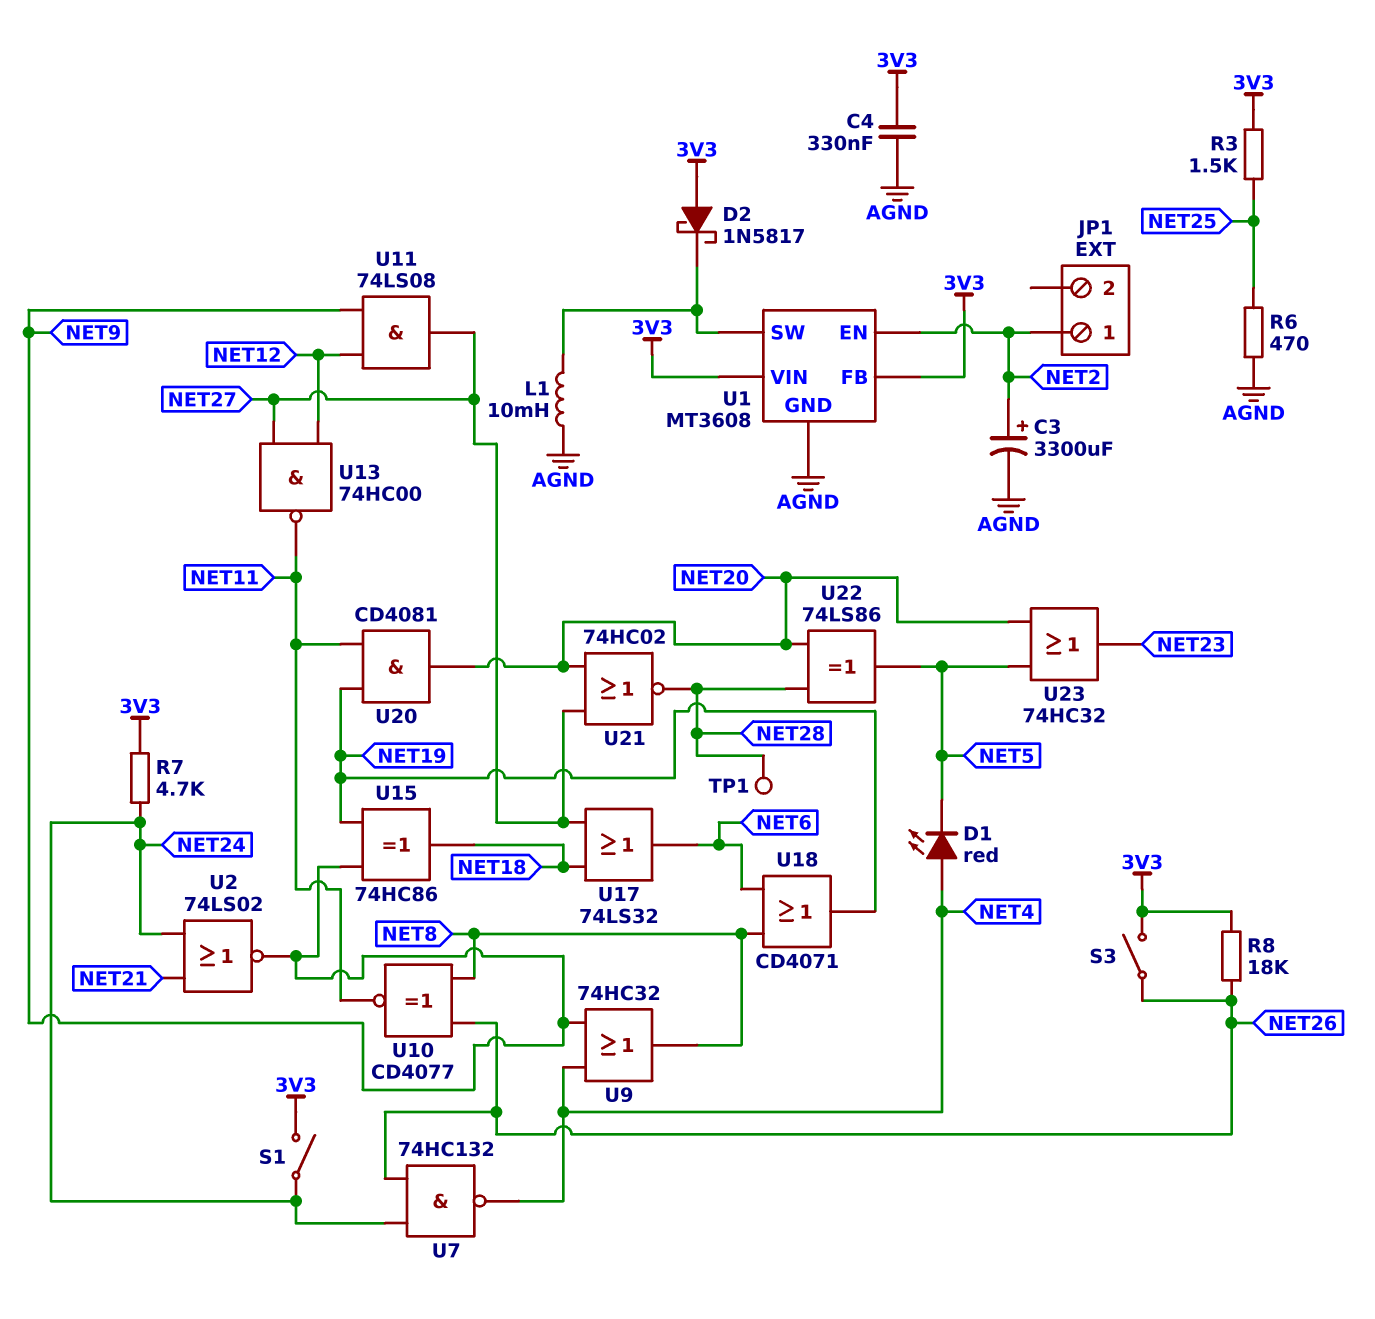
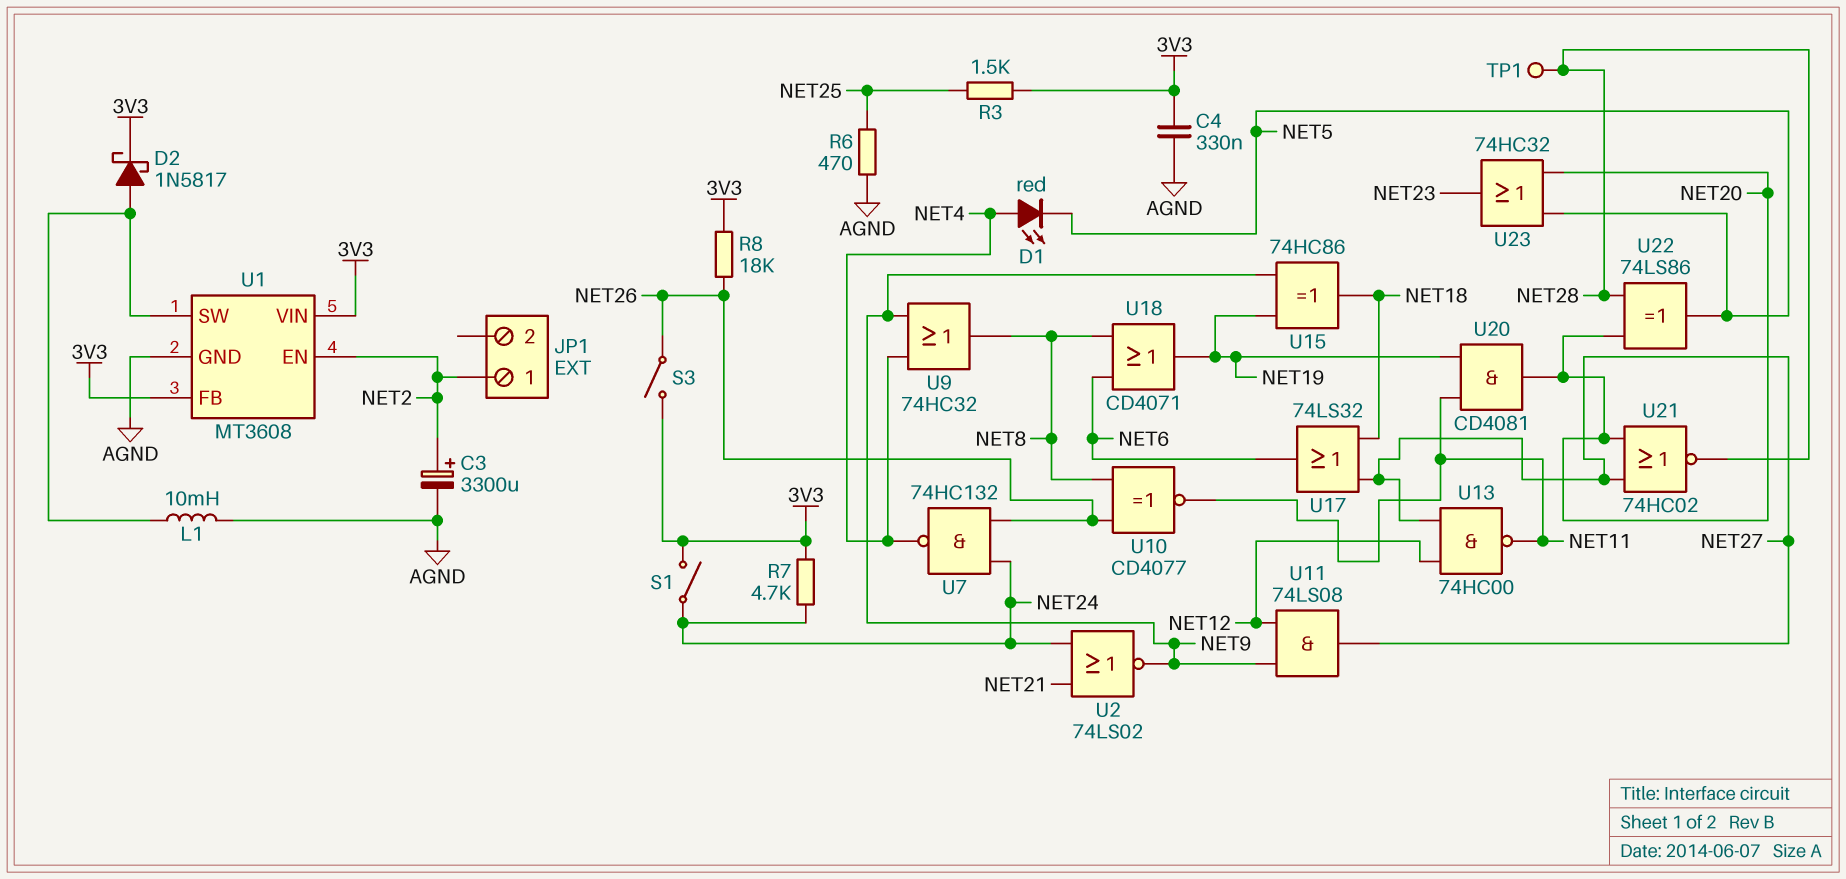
D2: schottky 1N5817 (A 3V3, K U1/SW) -> schottky 1N5817 (A U1/SW, K 3V3)

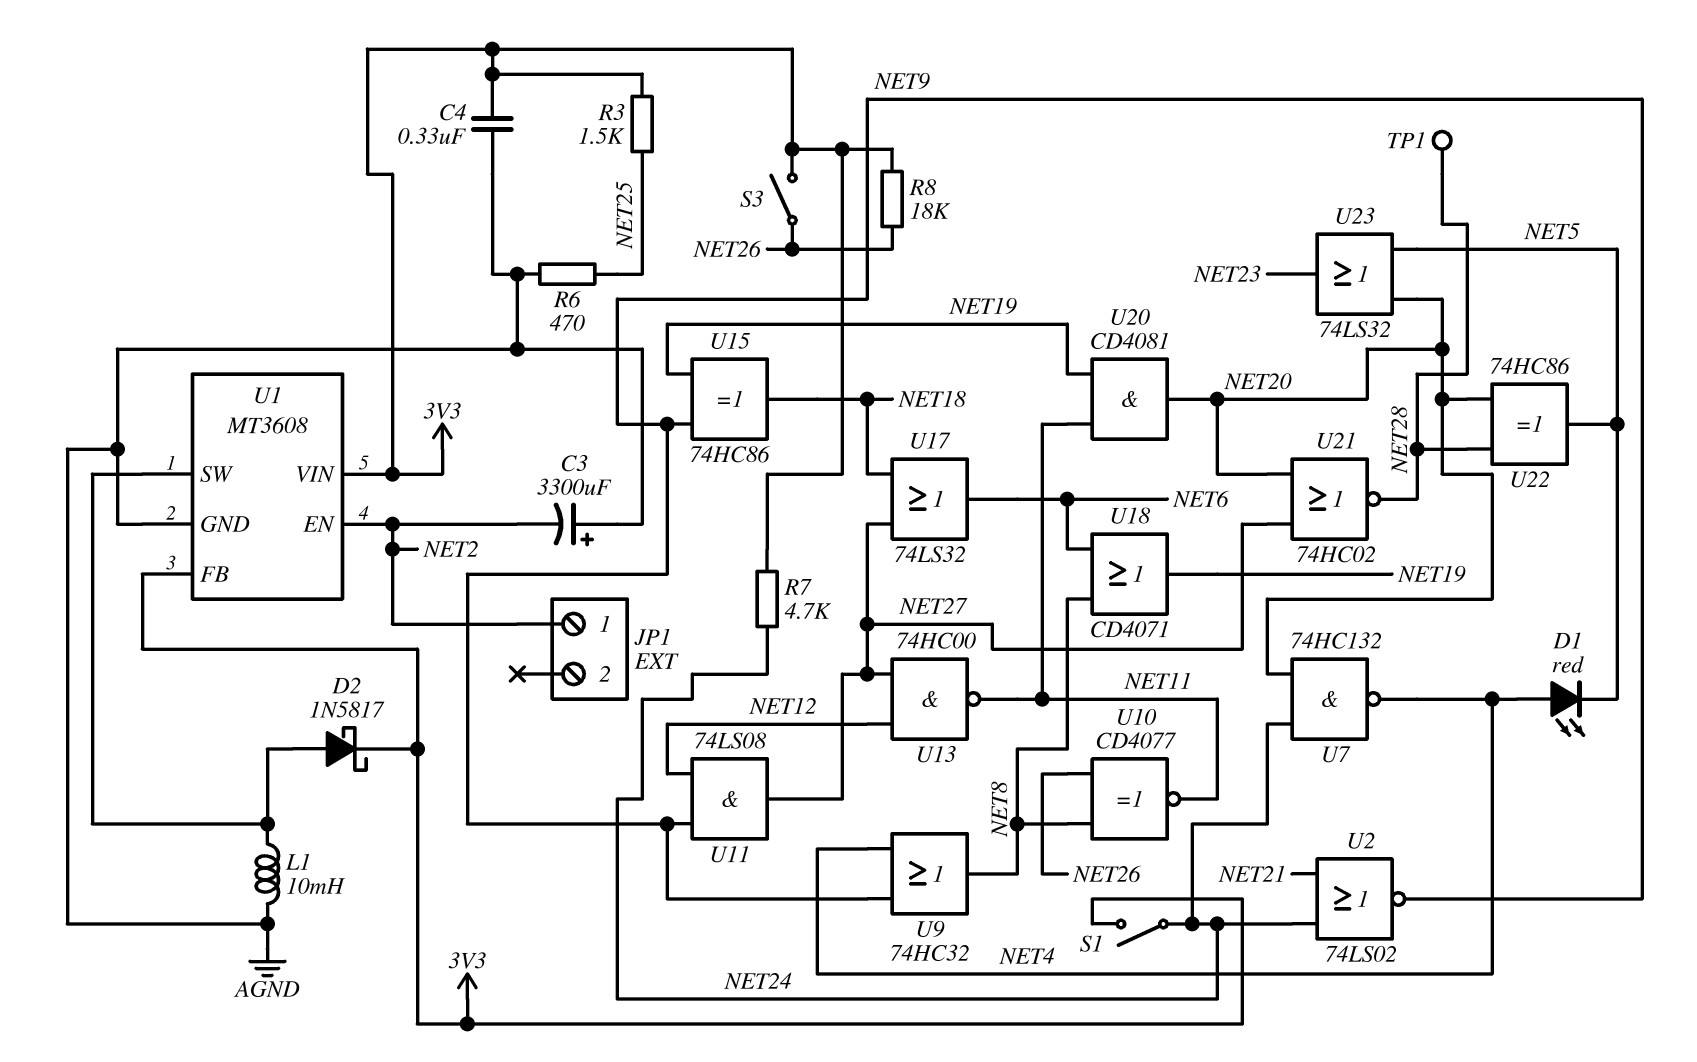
C3: 3300uF (plus NET2, minus AGND) -> 3300uF (plus AGND, minus NET2)
U7: NAND 74HC132 (in NET24, in NET26, out NET4) -> NAND 74HC132 (in NET20, in NET24, out NET4)
U22: XOR 74LS86 (in NET20, in NET28, out NET5) -> XOR 74HC86 (in NET20, in NET28, out NET5)
U23: OR 74HC32 (in NET5, in NET20, out NET23) -> OR 74LS32 (in NET5, in NET20, out NET23)

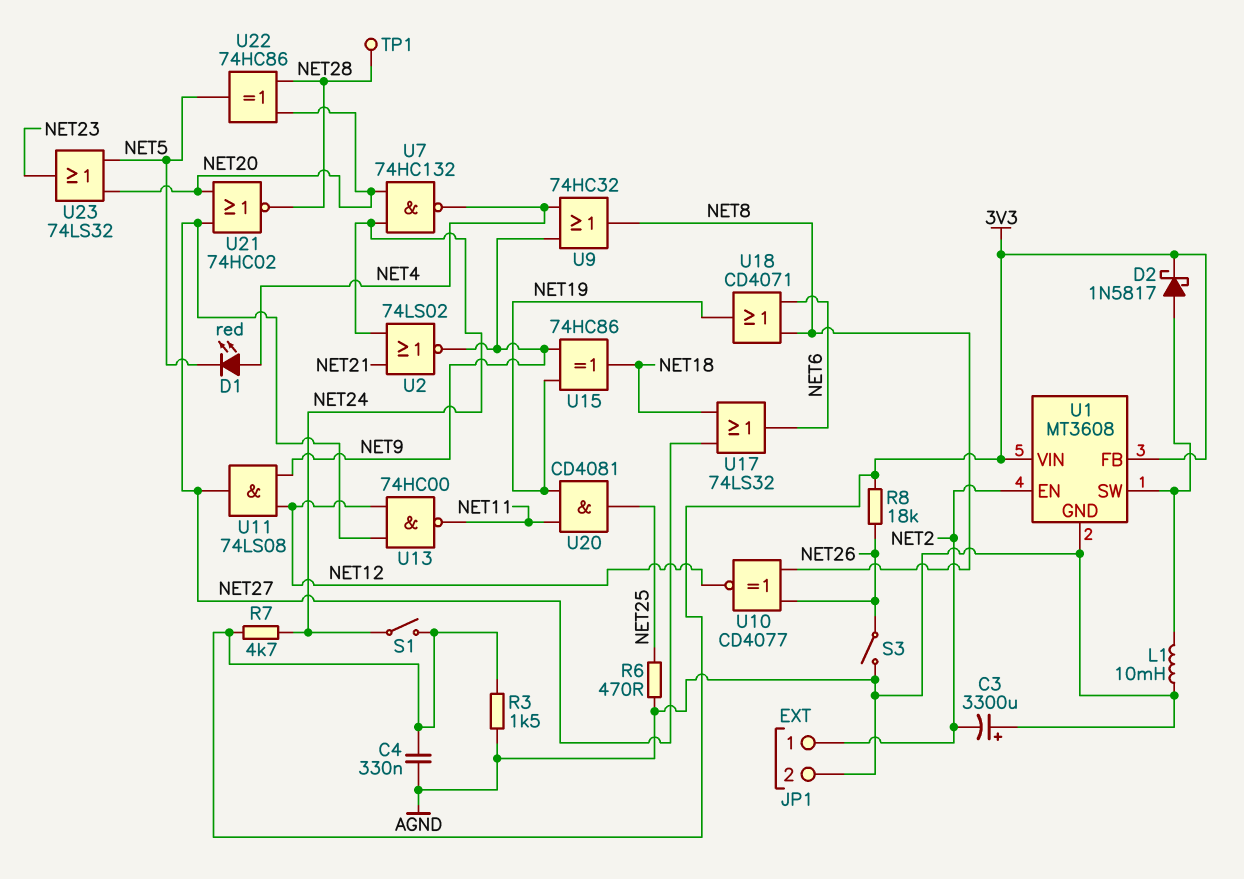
JP1 pin 2: none -> AGND
R3: 1.5k (3V3, NET25) -> 1.5k (3V3, AGND)
S3: switch (3V3, NET26) -> switch (AGND, NET26)
U10: XNOR CD4077 (in NET8, in NET26, out NET11) -> XNOR CD4077 (in NET8, in NET26, out NET12)
U20: AND CD4081 (in NET11, in NET19, out NET20) -> AND CD4081 (in NET11, in NET19, out NET25)

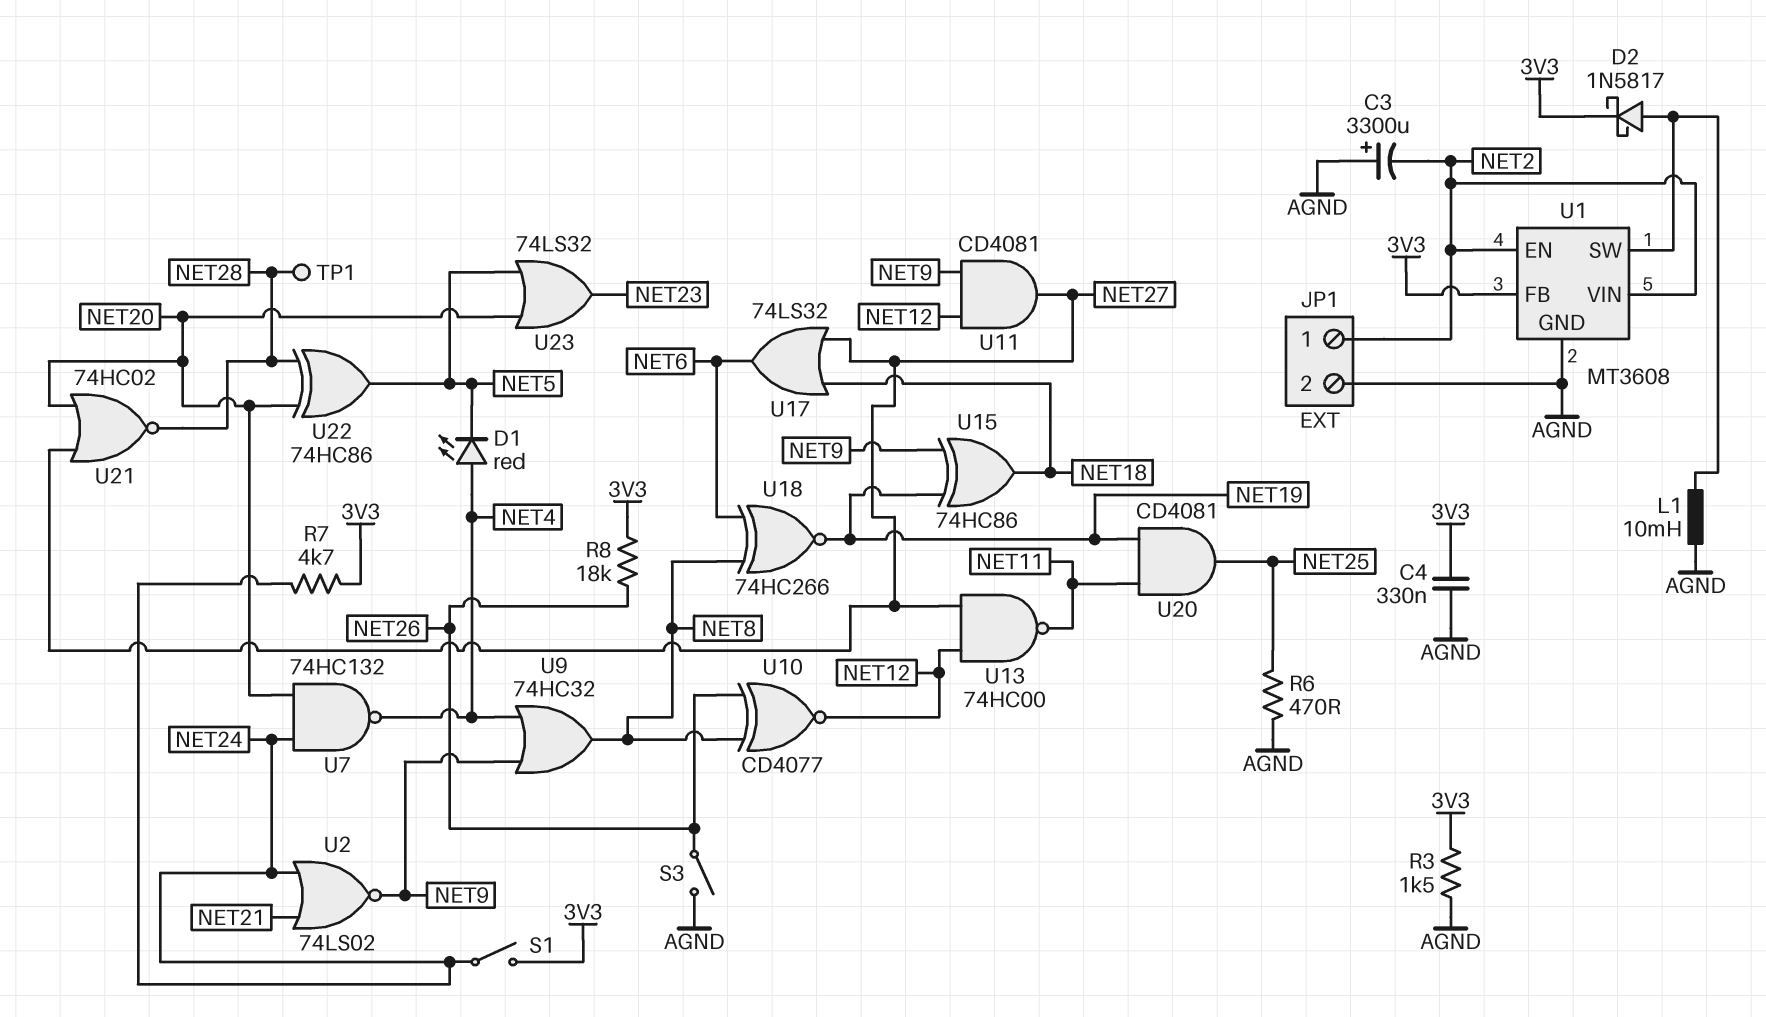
U1 pin VIN: 3V3 -> NET2
U11: AND 74LS08 (in NET9, in NET12, out NET27) -> AND CD4081 (in NET9, in NET12, out NET27)
U18: OR CD4071 (in NET6, in NET8, out NET19) -> XNOR 74HC266 (in NET6, in NET8, out NET19)

